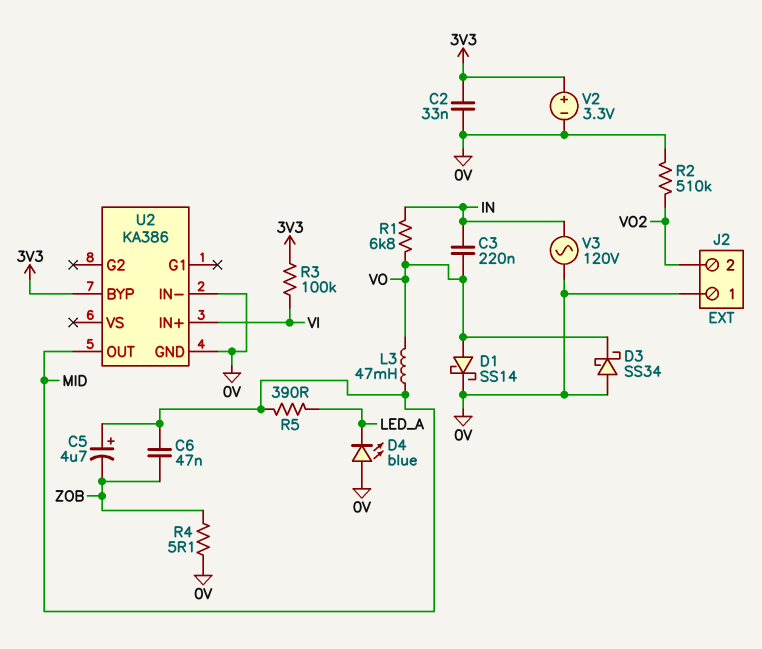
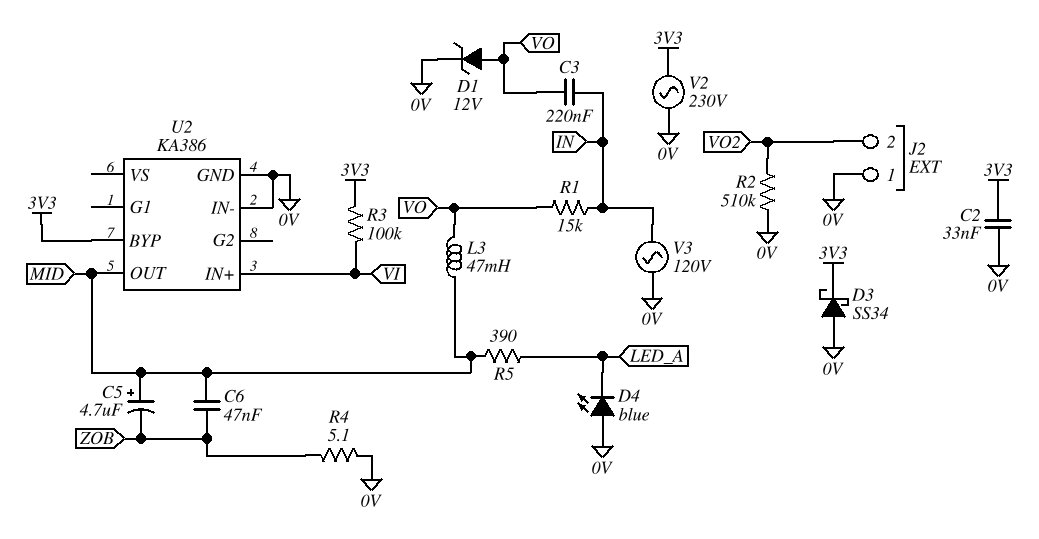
D1: schottky SS14 (A VO, K 0V) -> zener 12V (A VO, K 0V)
D3: schottky SS34 (A 0V, K VO) -> schottky SS34 (A 0V, K 3V3)
R1: 6.8k (IN, VO) -> 15k (IN, VO)
V2: 3.3V (plus 3V3, minus 0V) -> AC 230V (0V, 3V3)

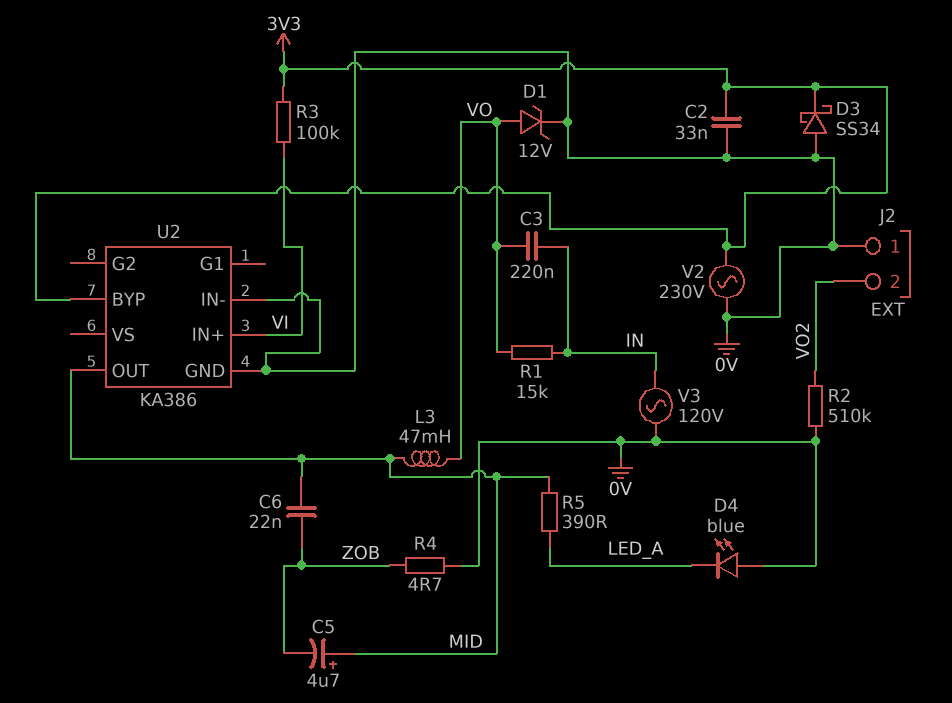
C6: 47nF (MID, ZOB) -> 22nF (MID, ZOB)
R4: 5.1 (0V, ZOB) -> 4.7 (0V, ZOB)

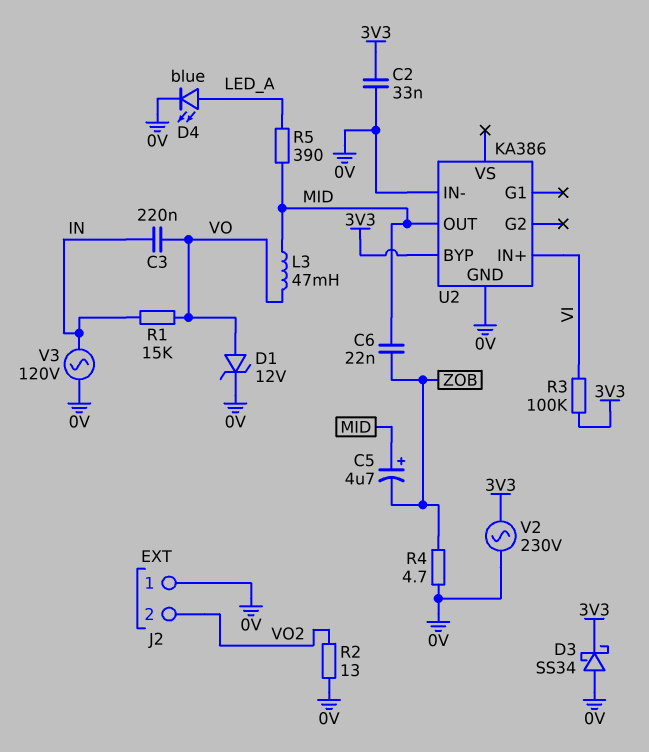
D4: LED blue (A 0V, K LED_A) -> LED blue (A LED_A, K 0V)
R2: 510k (0V, VO2) -> 13 (0V, VO2)

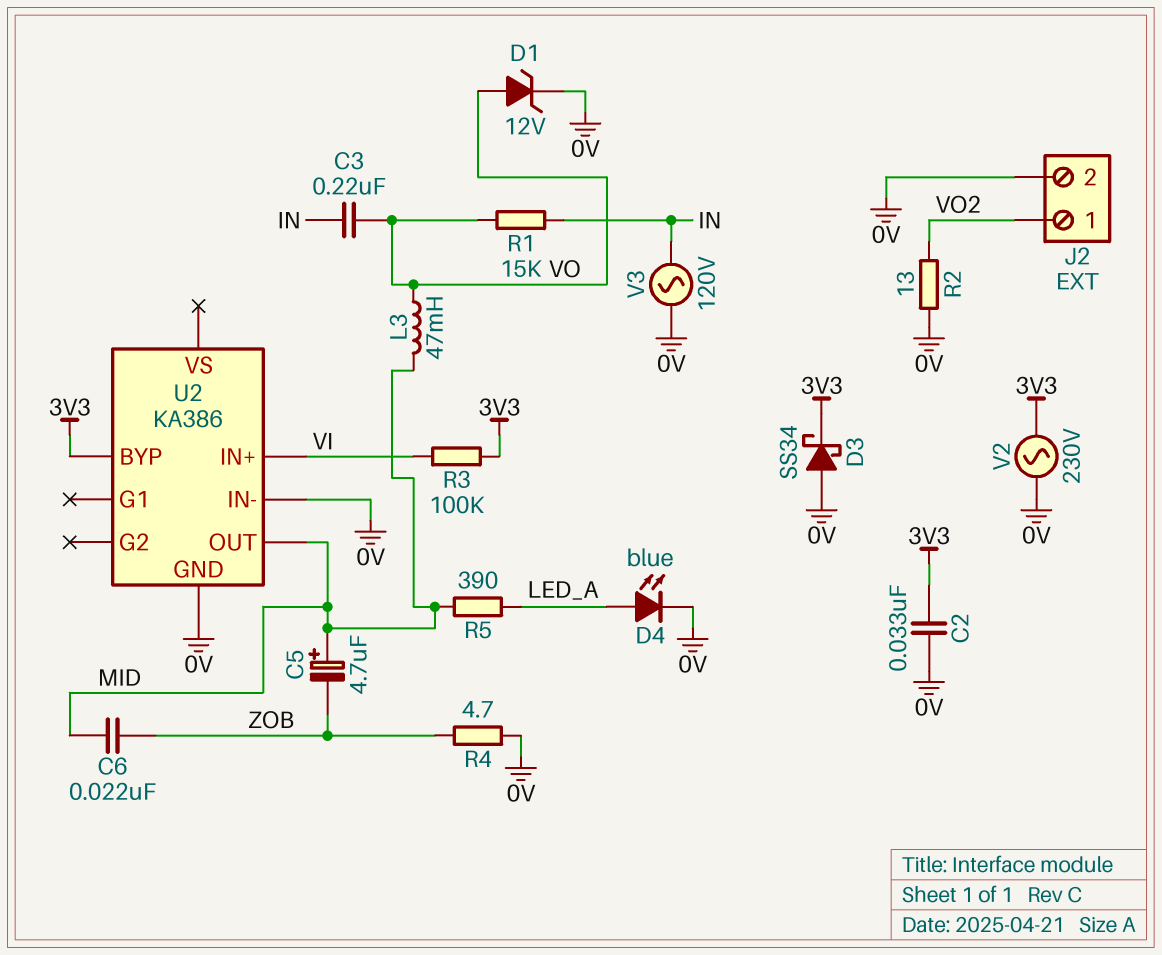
J2 pin 1: 0V -> VO2
J2 pin 2: VO2 -> 0V

